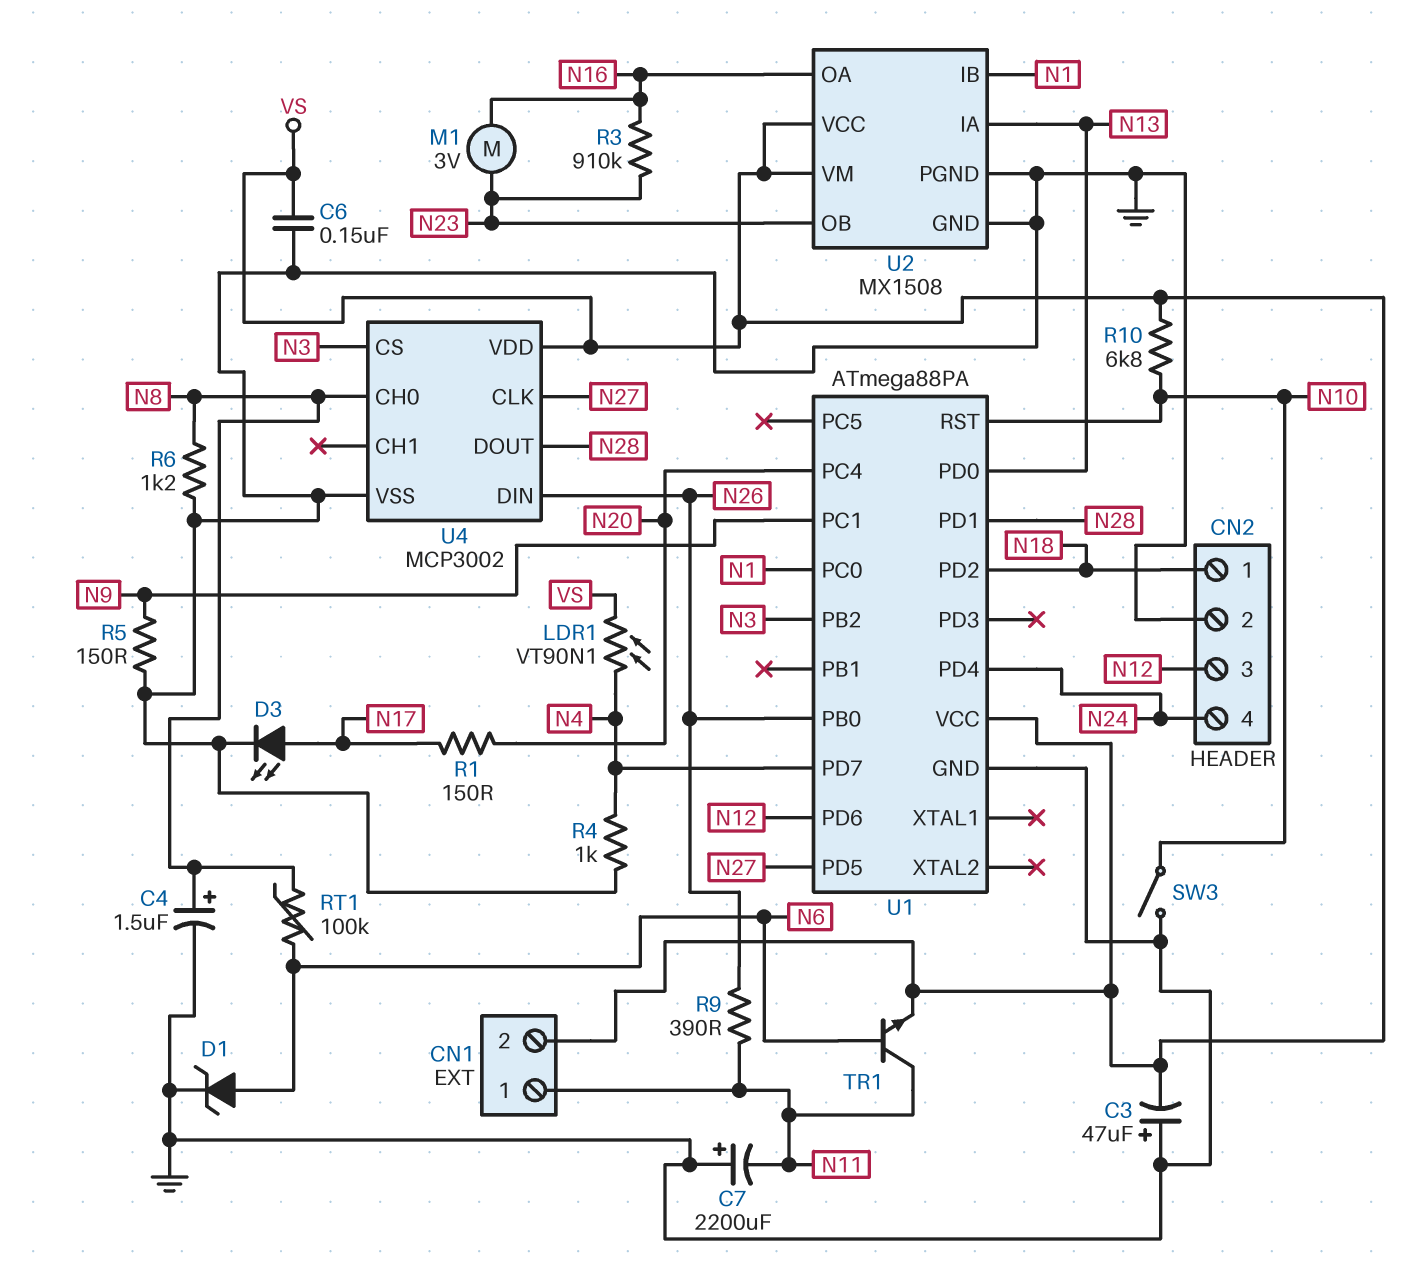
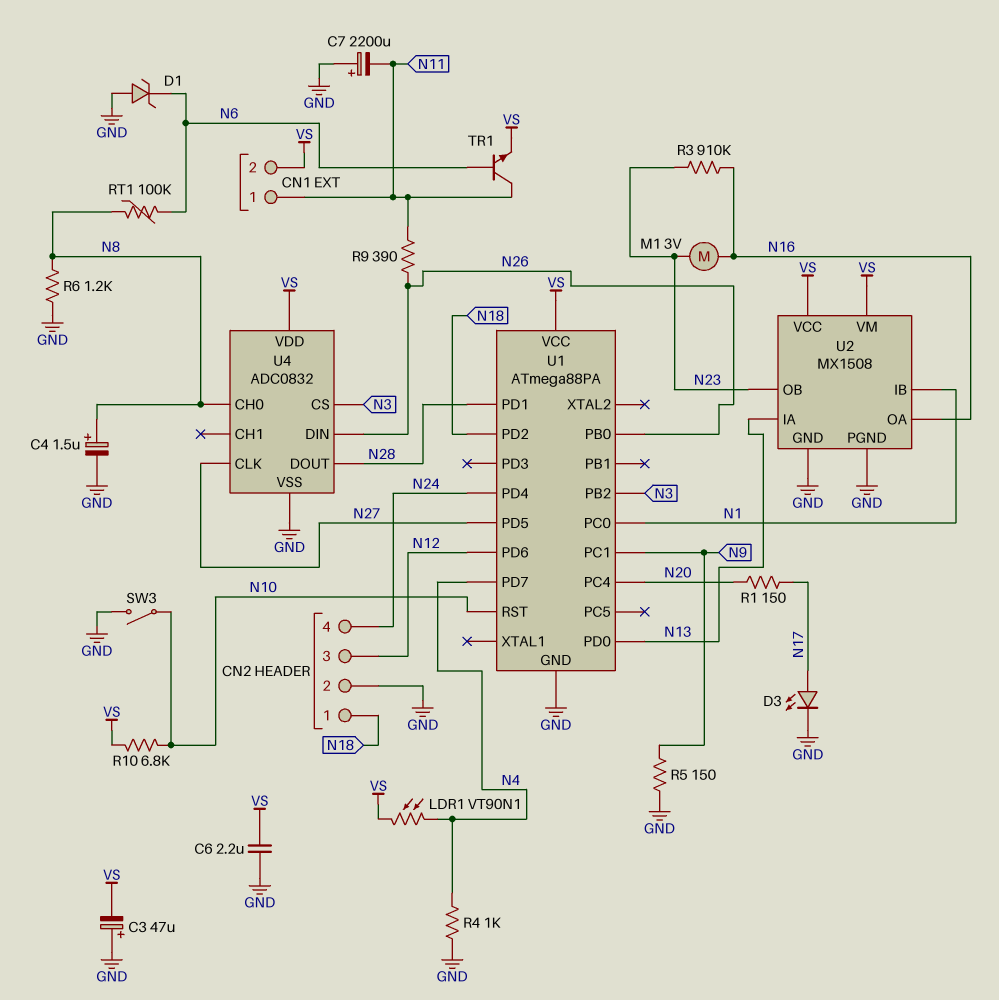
C6: 150nF (GND, VS) -> 2.2uF (GND, VS)
D1: zener (A N6, K GND) -> zener (A GND, K N6)
U4: MCP3002 -> ADC0832

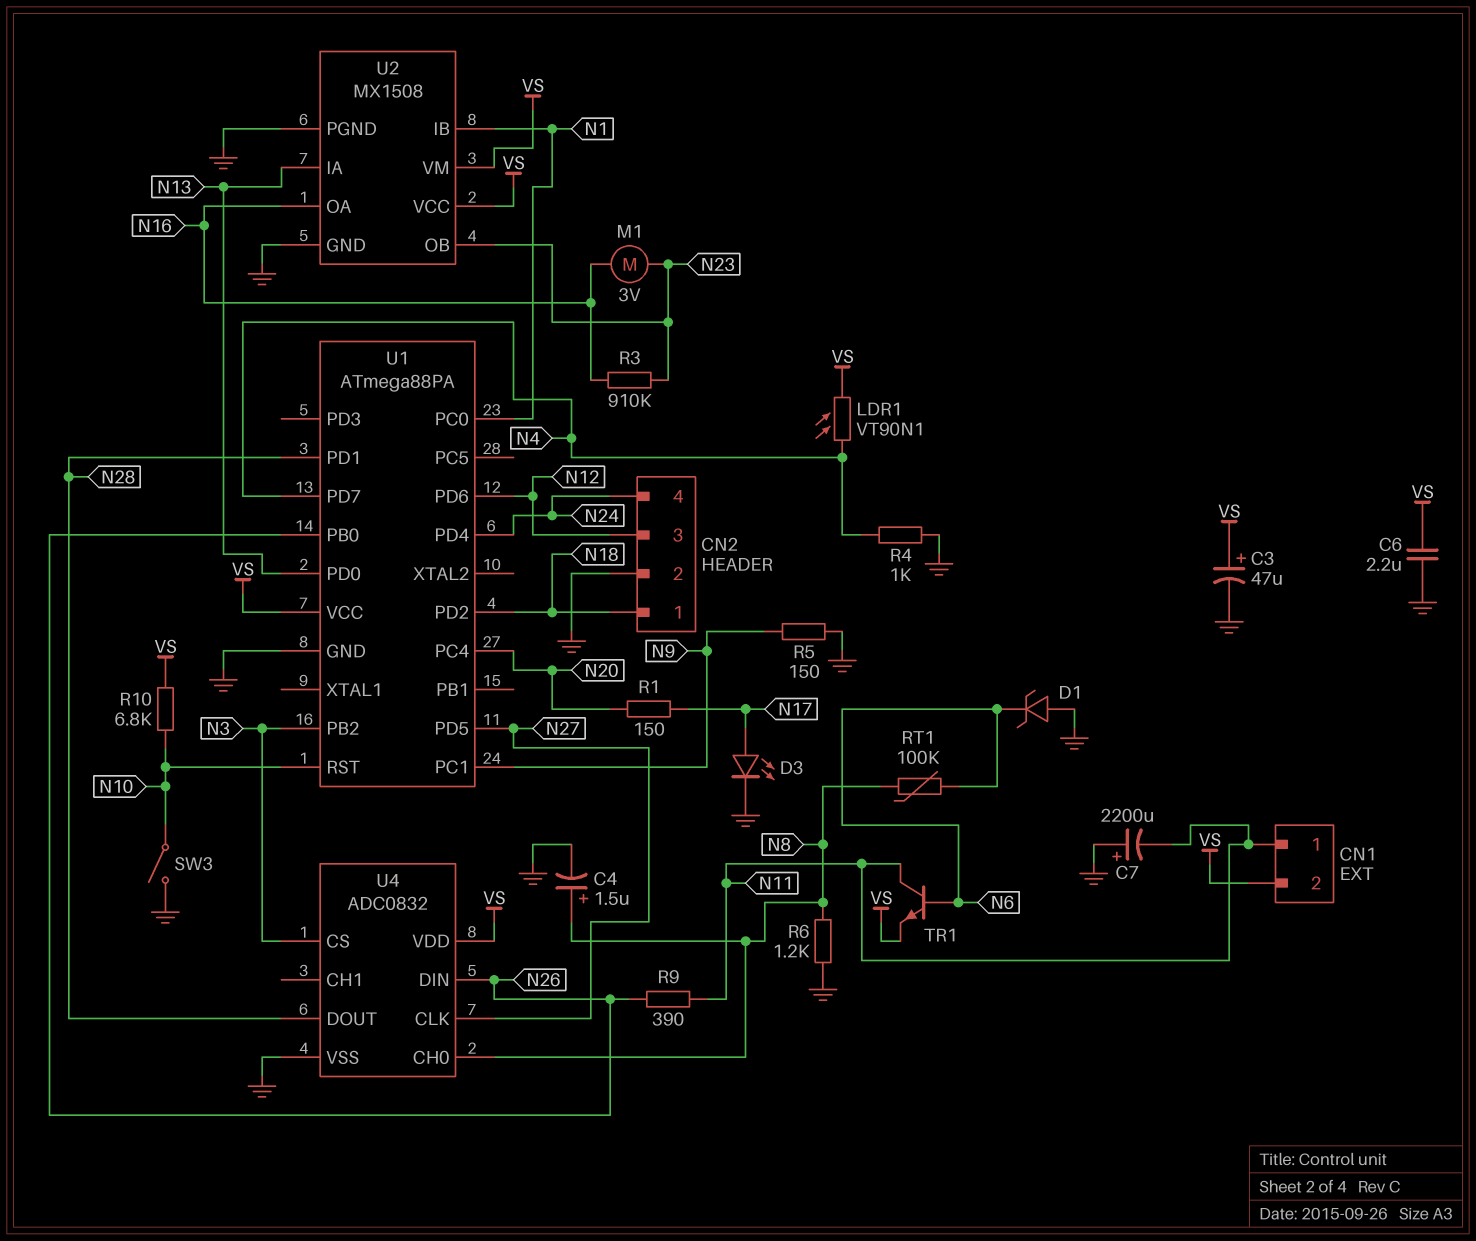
C3: 47uF (plus GND, minus VS) -> 47uF (plus VS, minus GND)

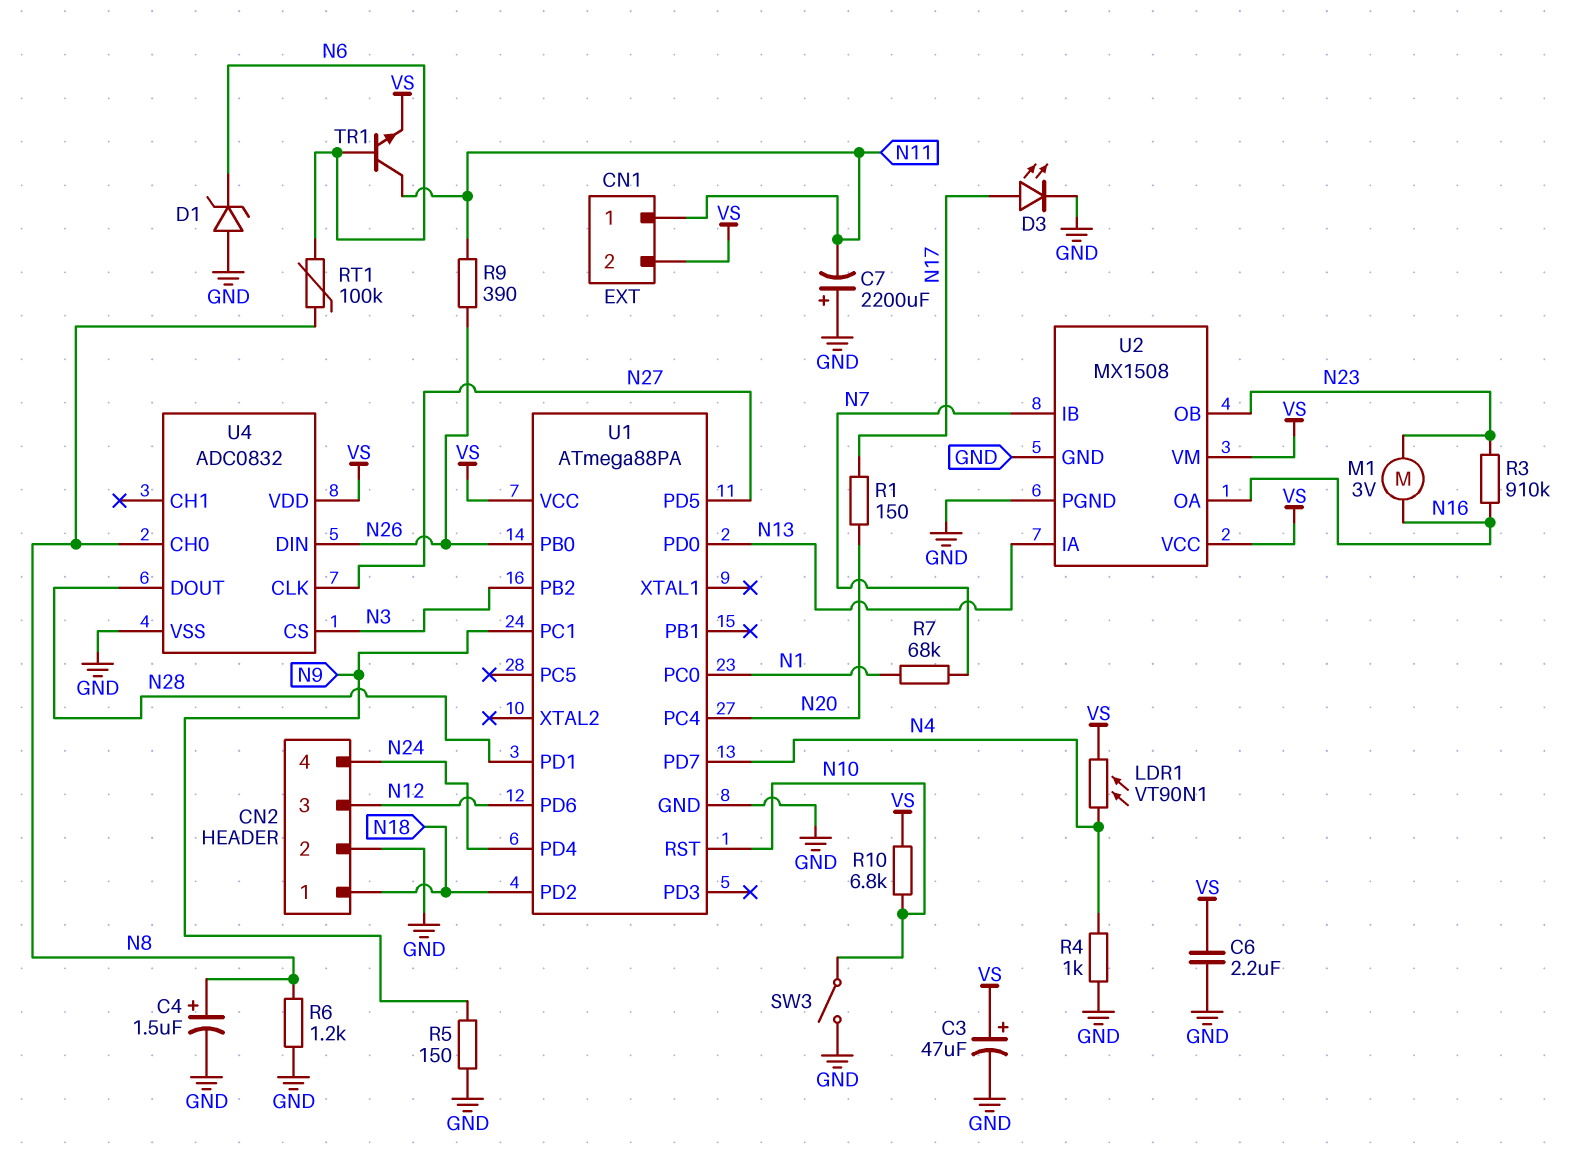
R7: none -> 68k (N1, N7)
U2 pin IB: N1 -> N7

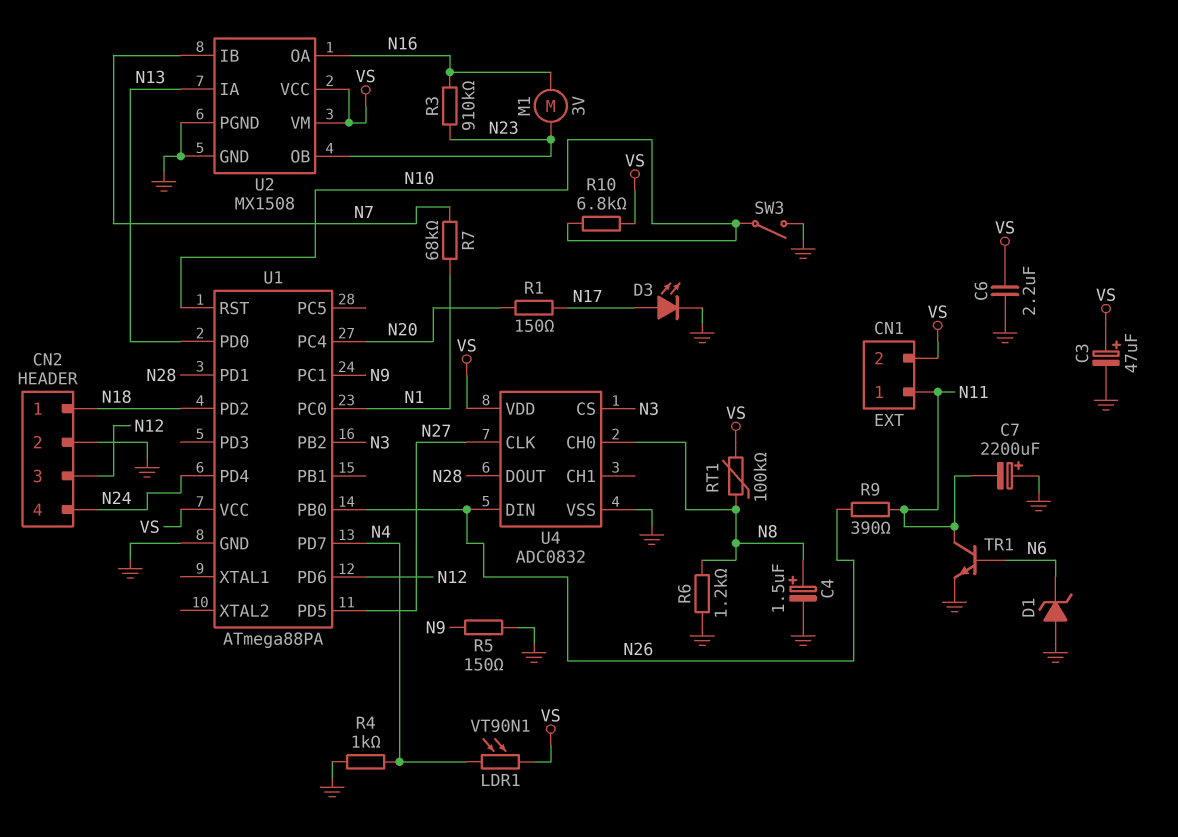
RT1: 100k (N6, N8) -> 100k (N8, VS)
TR1: NPN (B N6, C N11, E VS) -> NPN (B N6, C N11, E GND)

